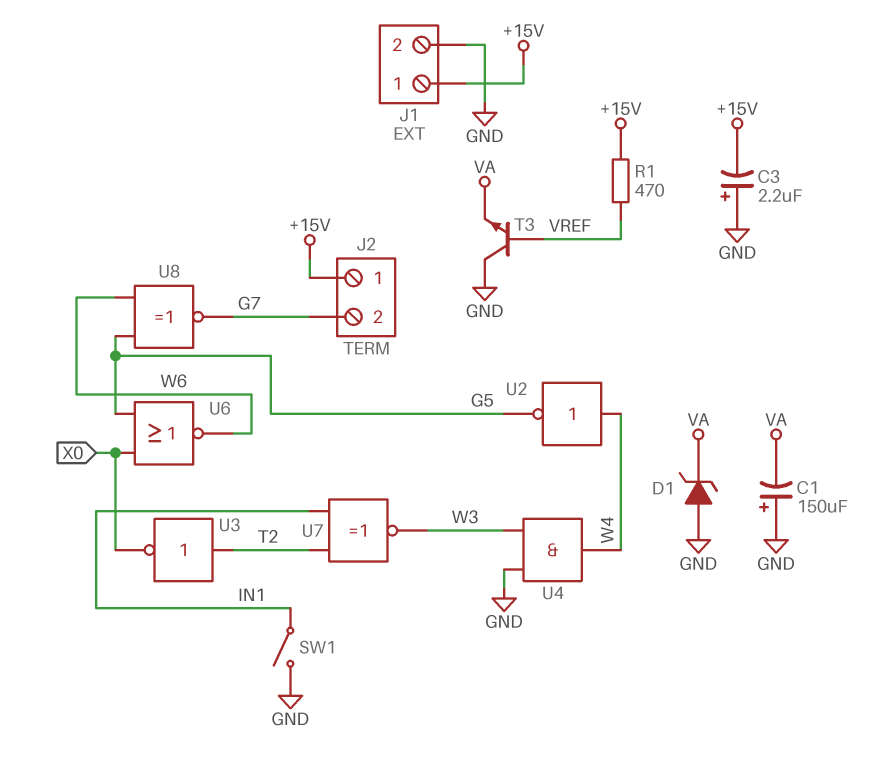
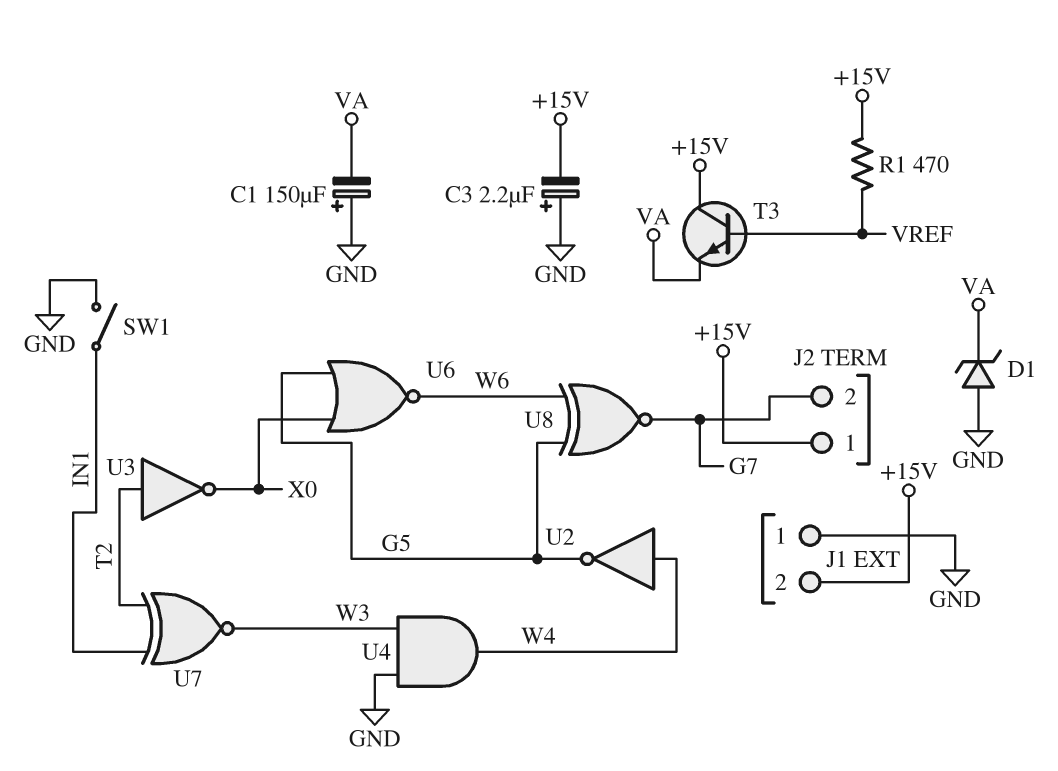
J1 pin 1: +15V -> GND
J1 pin 2: GND -> +15V
T3: NPN (B VREF, C GND, E VA) -> NPN (B VREF, C +15V, E VA)

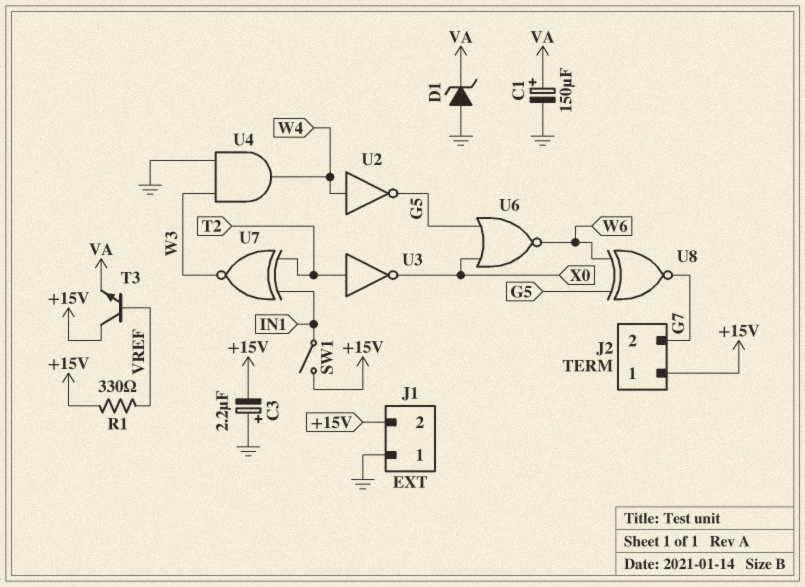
C1: 150uF (plus GND, minus VA) -> 150uF (plus VA, minus GND)
R1: 470 (+15V, VREF) -> 330 (+15V, VREF)
SW1: switch (GND, IN1) -> switch (+15V, IN1)

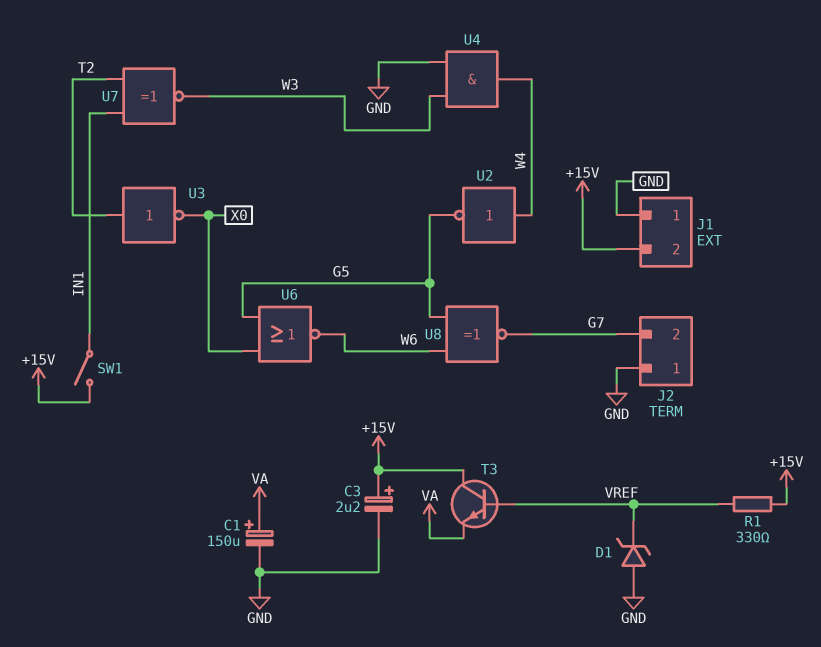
C3: 2.2uF (plus GND, minus +15V) -> 2.2uF (plus +15V, minus GND)
D1: zener (A GND, K VA) -> zener (A GND, K VREF)
J2 pin 1: +15V -> GND

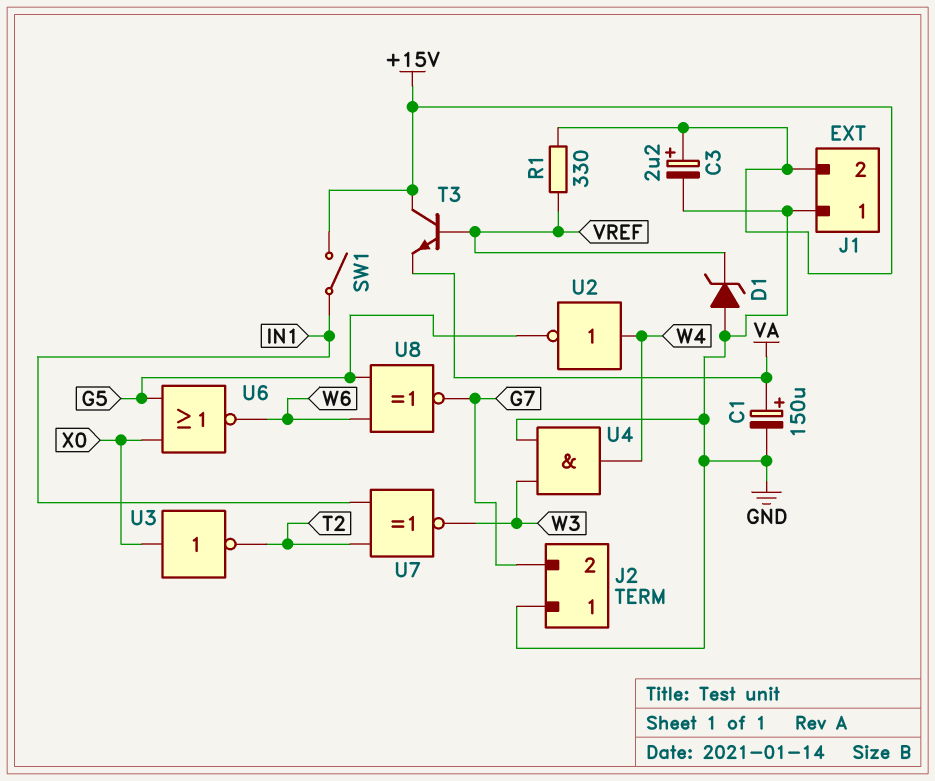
U3: NOT (in T2, out X0) -> NOT (in X0, out T2)

